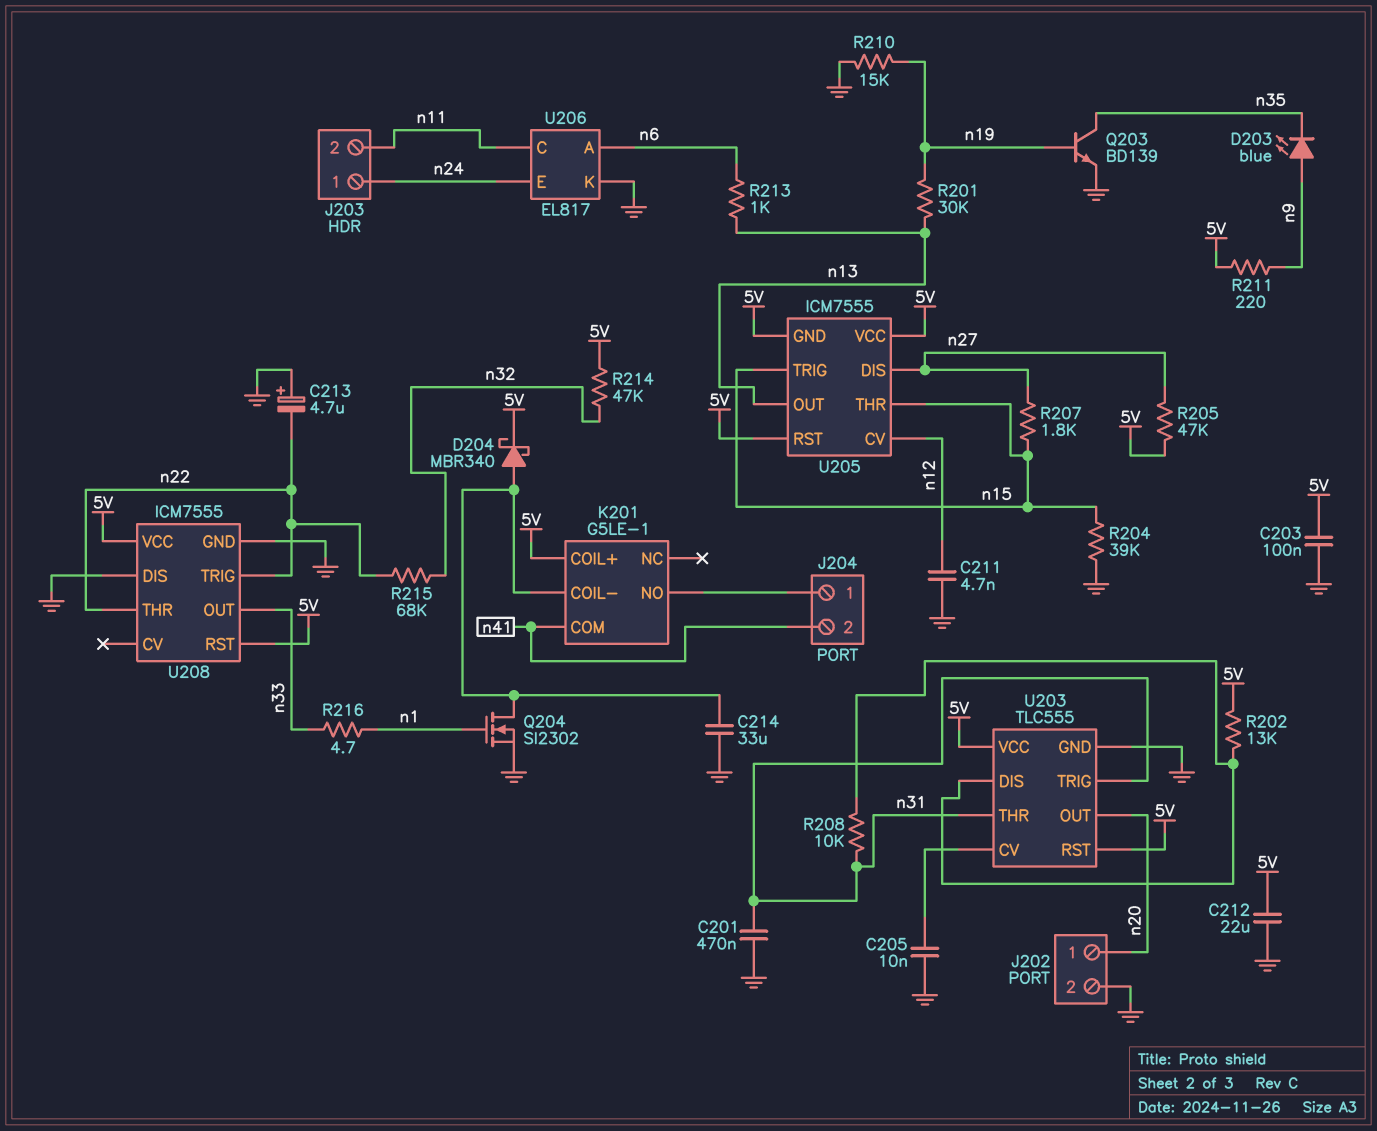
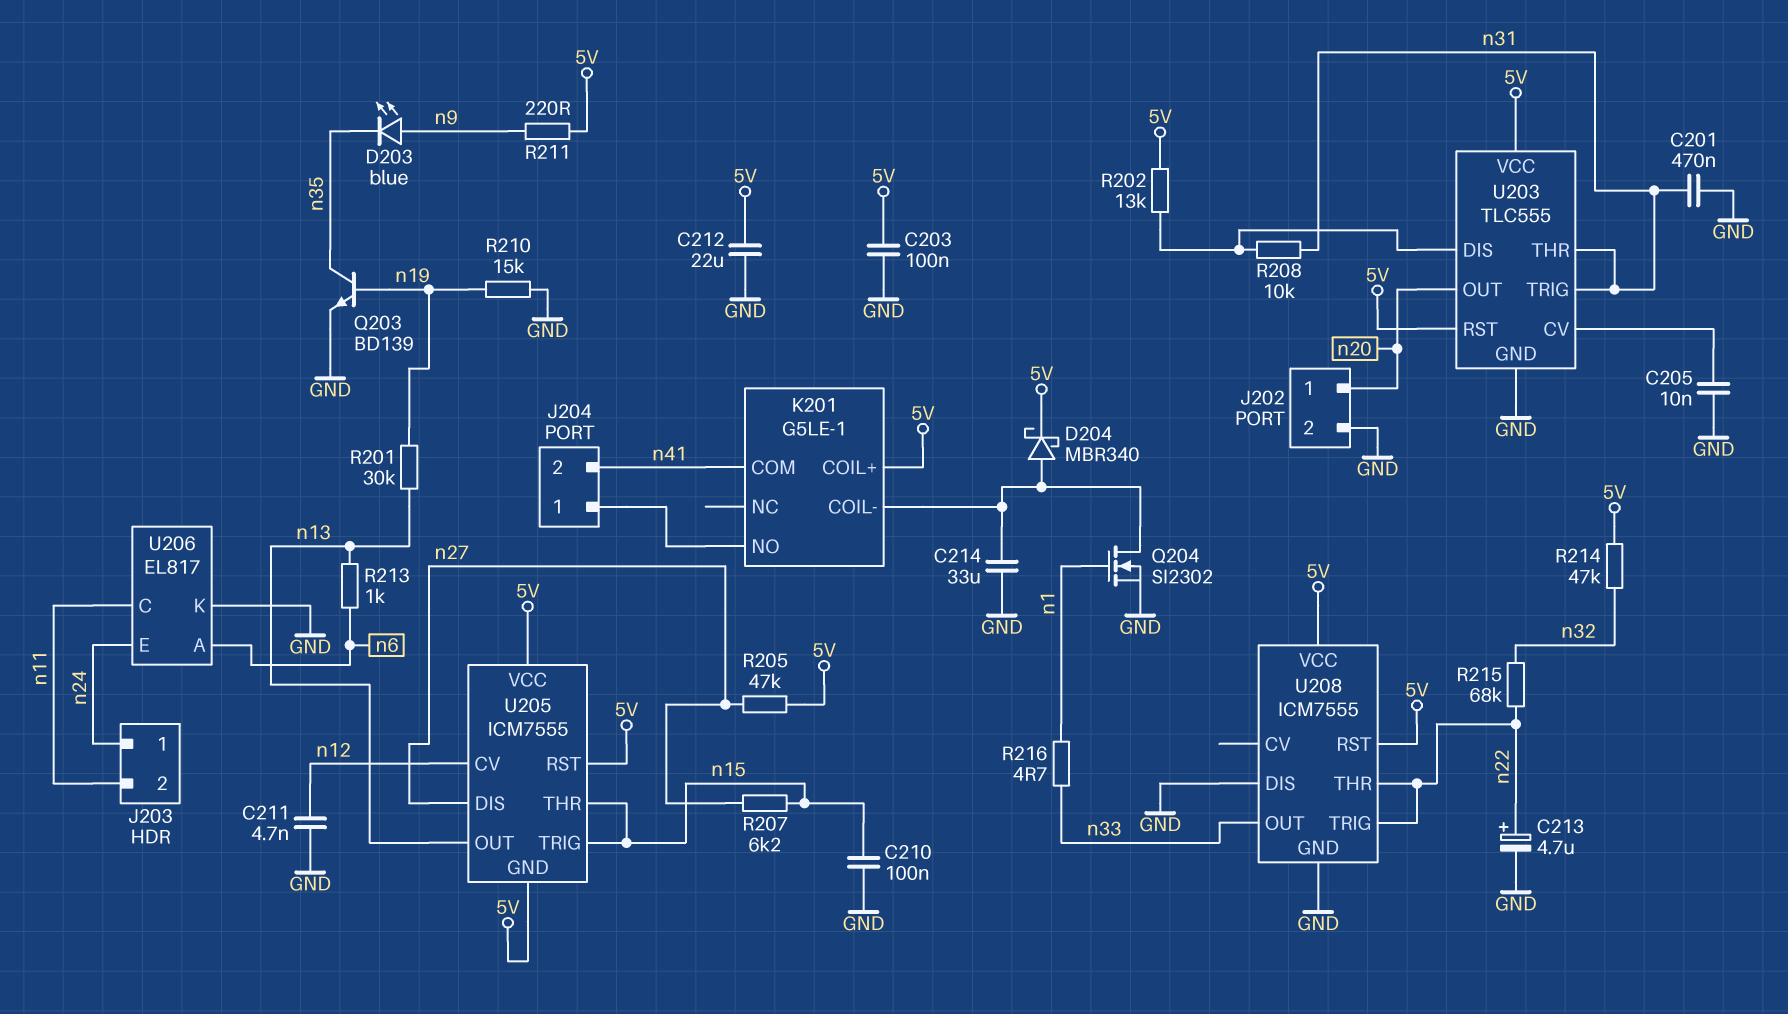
C210: none -> 100nF (GND, n15)
C213: 4.7uF (plus GND, minus n22) -> 4.7uF (plus n22, minus GND)
R204: 39k (GND, n15) -> none
R207: 1.8k (n15, n27) -> 6.2k (n15, n27)

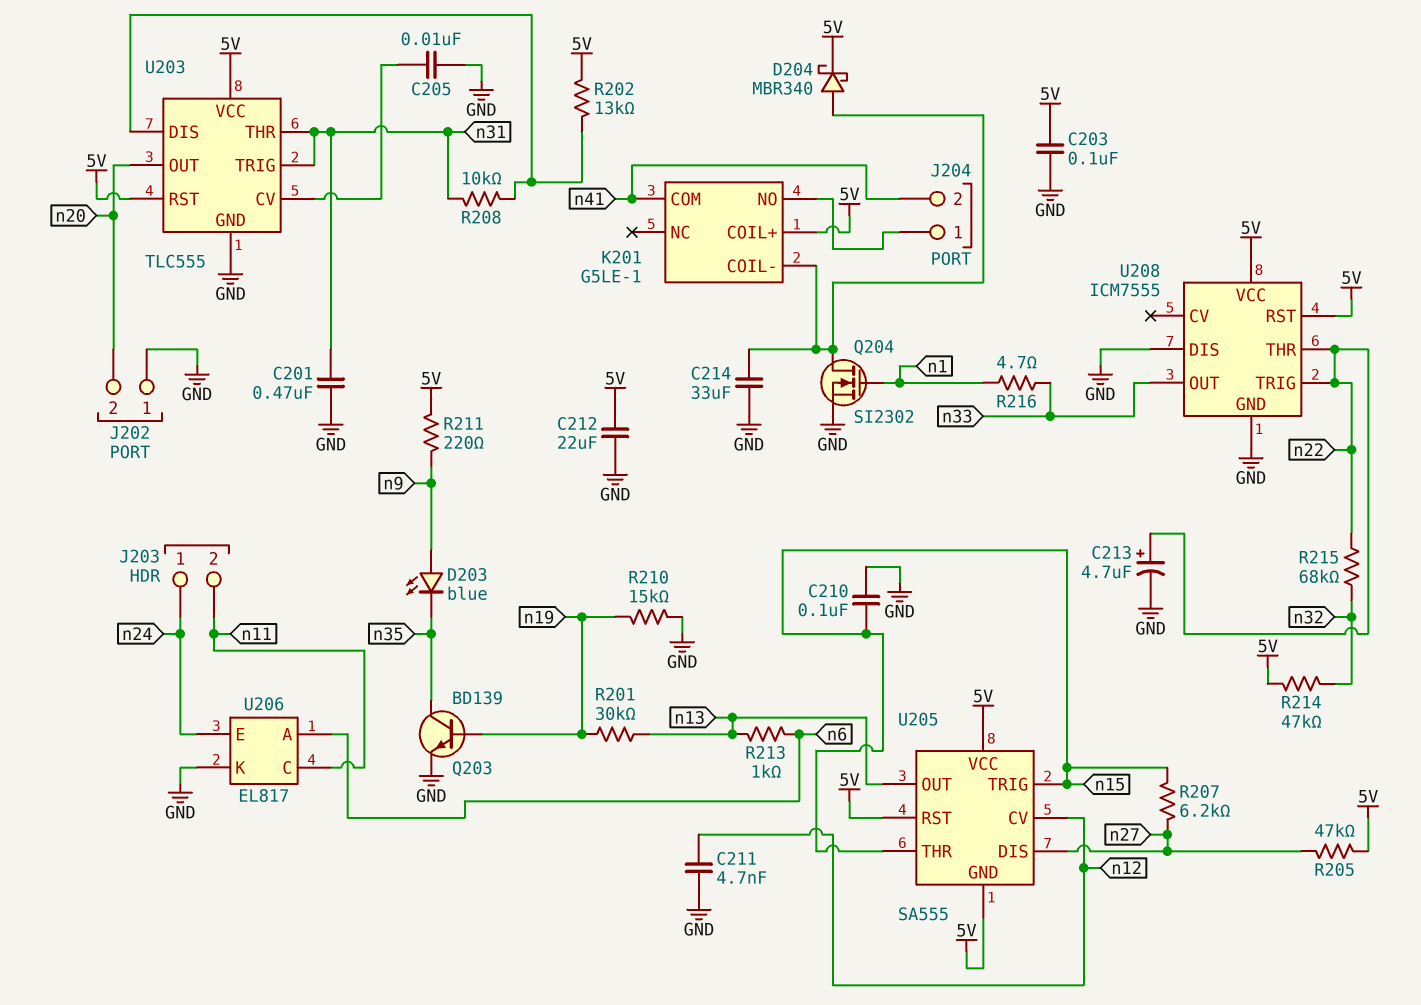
J202 pin 1: n20 -> GND
J202 pin 2: GND -> n20
U205: ICM7555 -> SA555

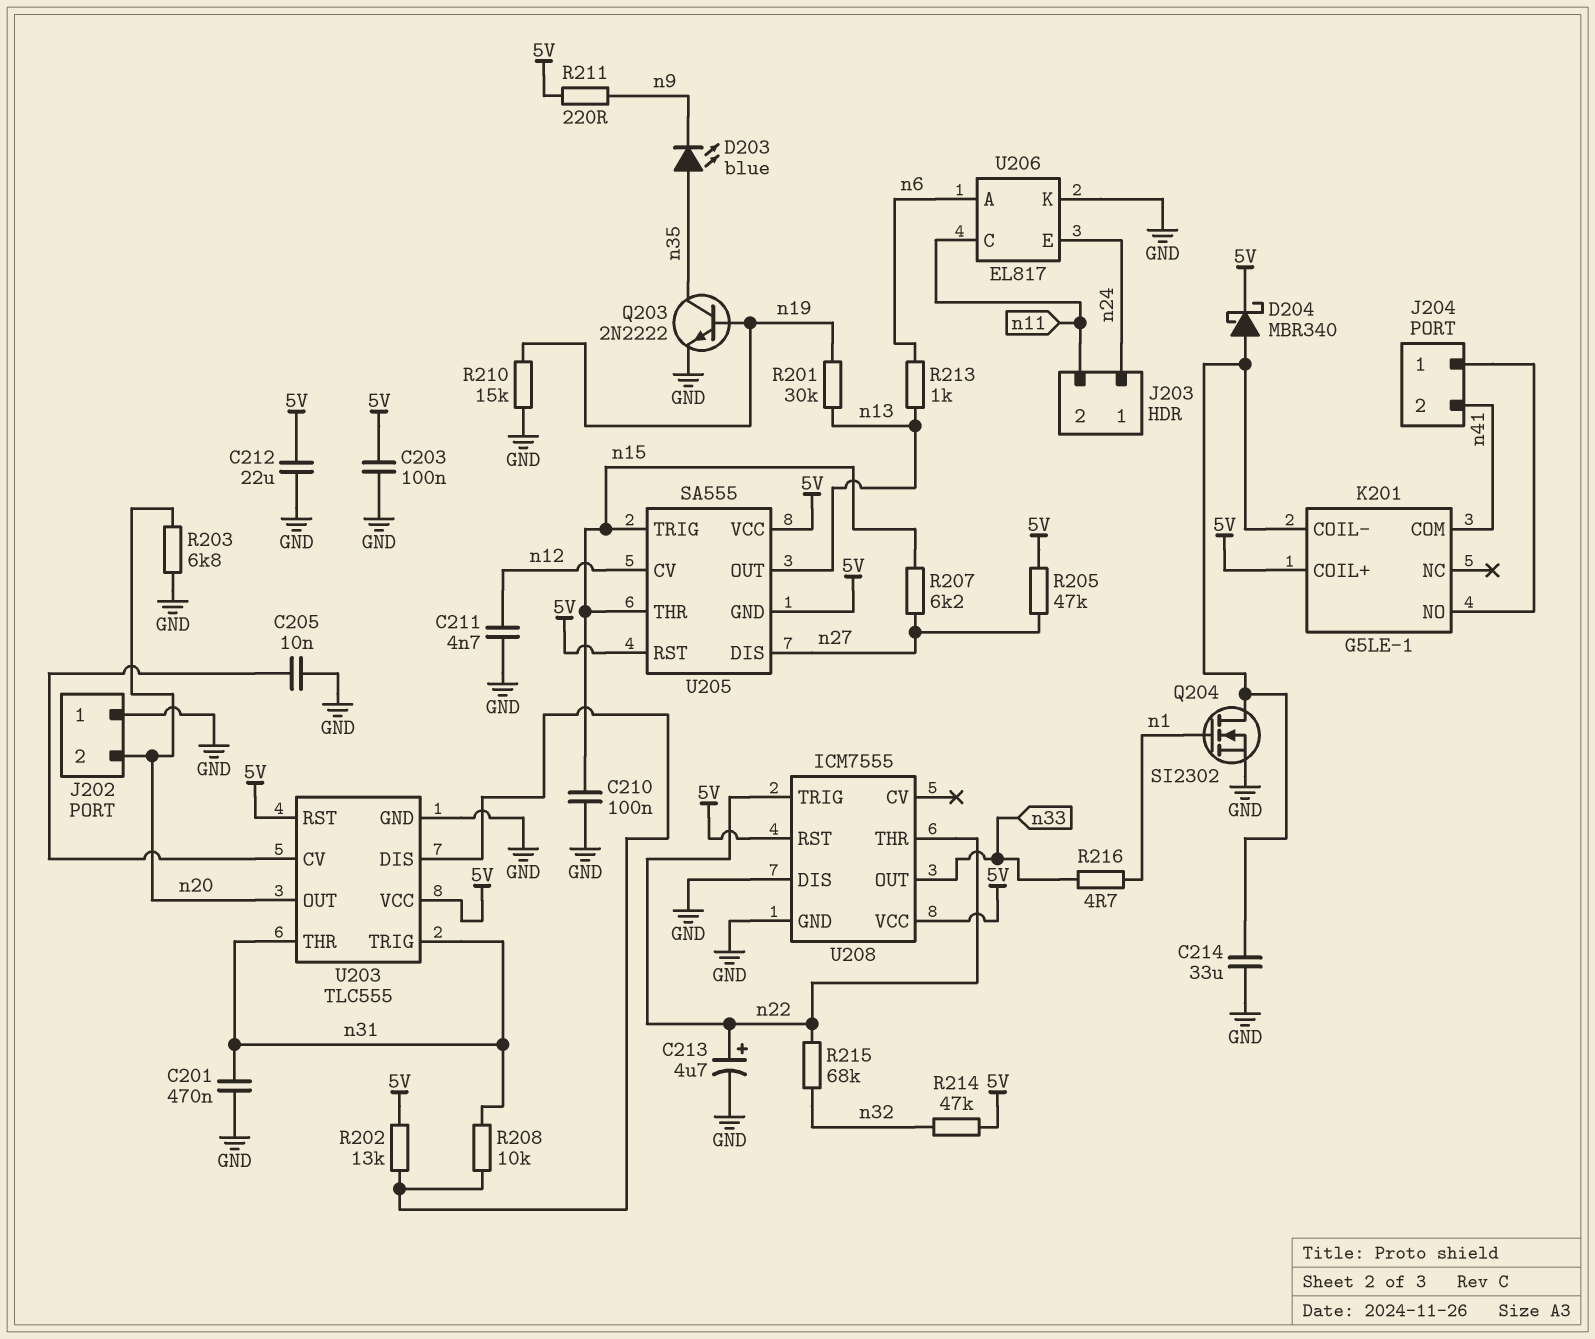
D203: LED blue (A n9, K n35) -> LED blue (A n35, K n9)
Q203: NPN BD139 (B n19, C n35, E GND) -> NPN 2N2222 (B n19, C n35, E GND)
R203: none -> 6.8k (GND, n20)

